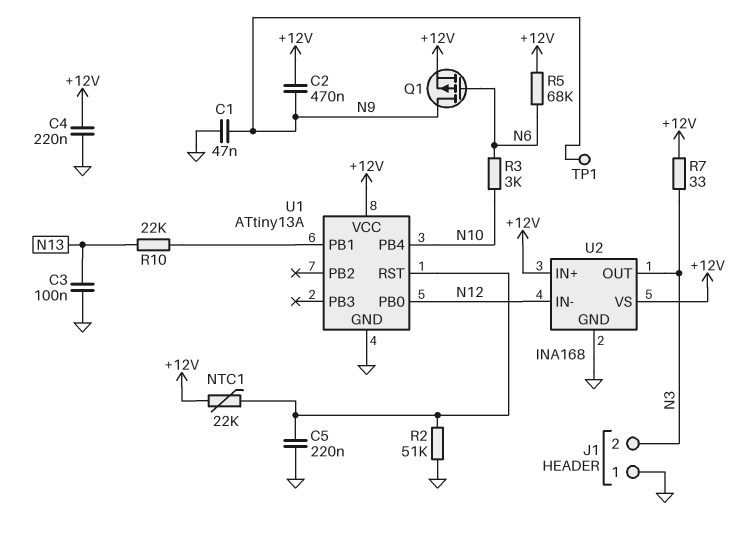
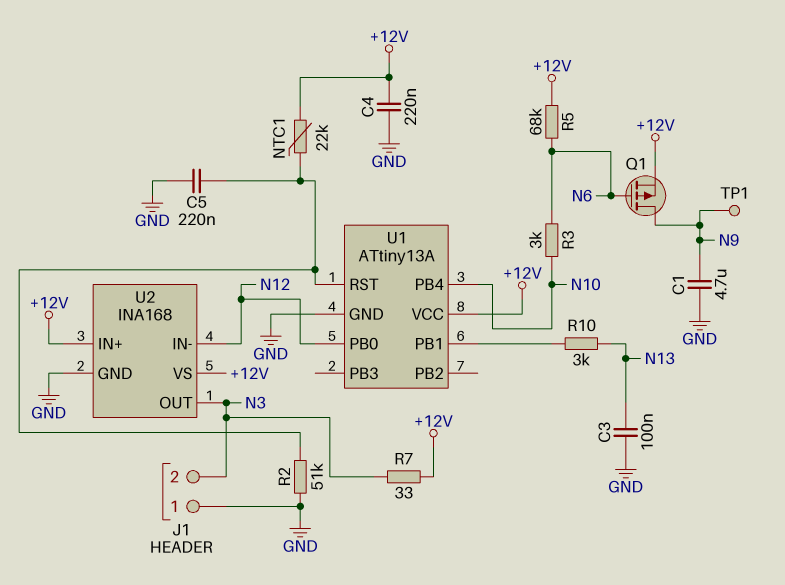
C1: 47nF (GND, N9) -> 4.7uF (GND, N9)
C2: 470nF (+12V, N9) -> none
R10: 22k (N13, U1/PB1) -> 3k (N13, U1/PB1)

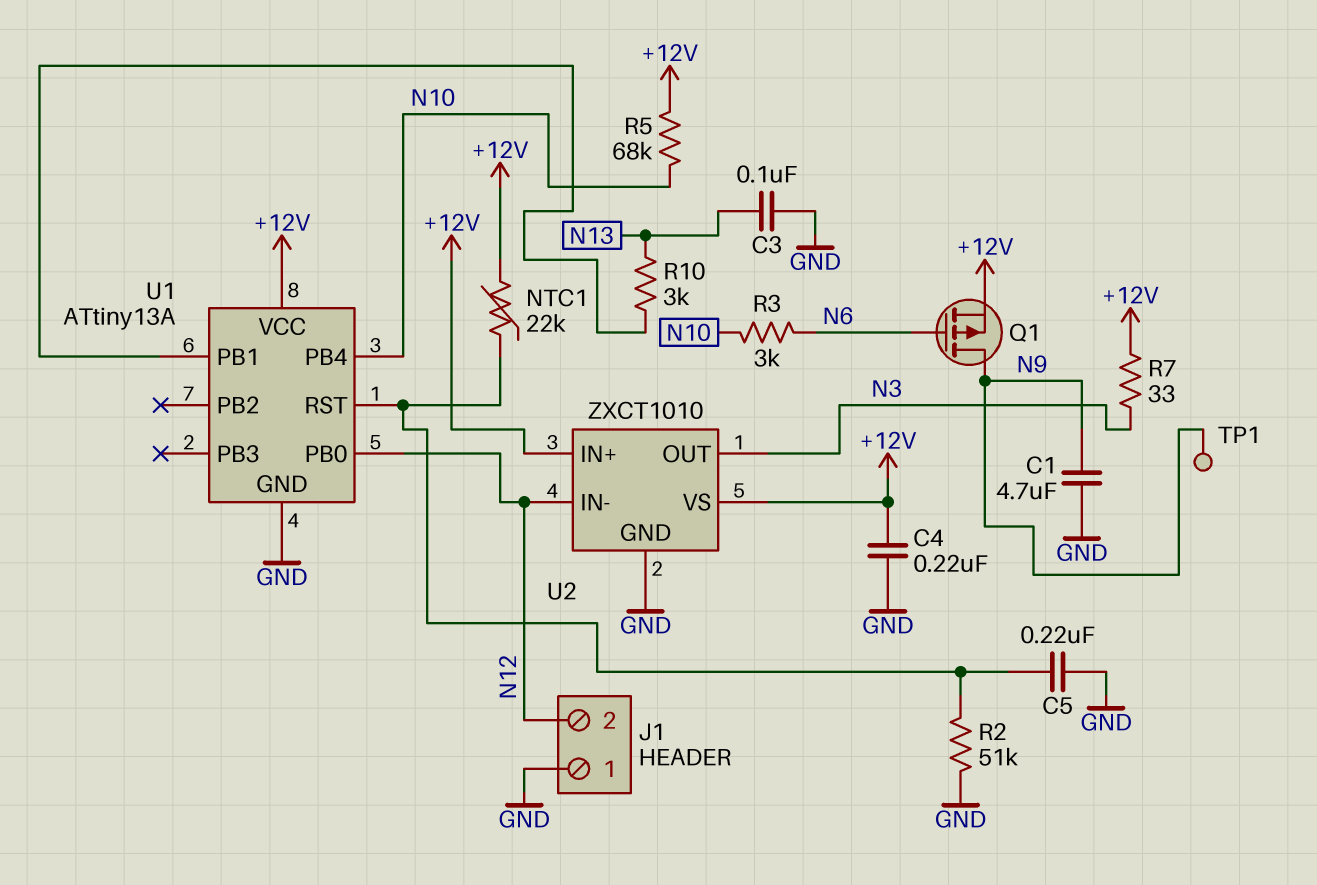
J1 pin 2: N3 -> N12
R5: 68k (+12V, N6) -> 68k (+12V, N10)
U2: INA168 -> ZXCT1010

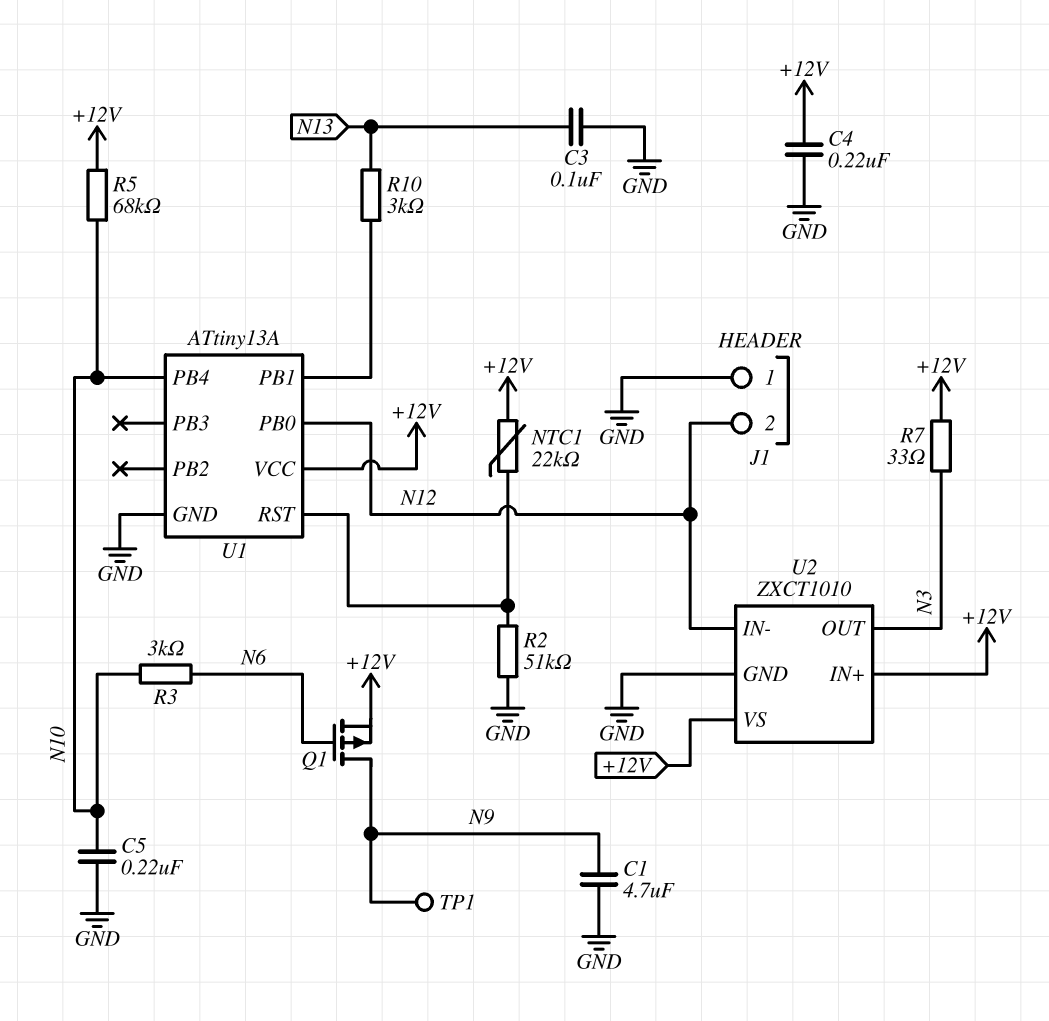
C5: 220nF (GND, U1/RST) -> 220nF (GND, N10)

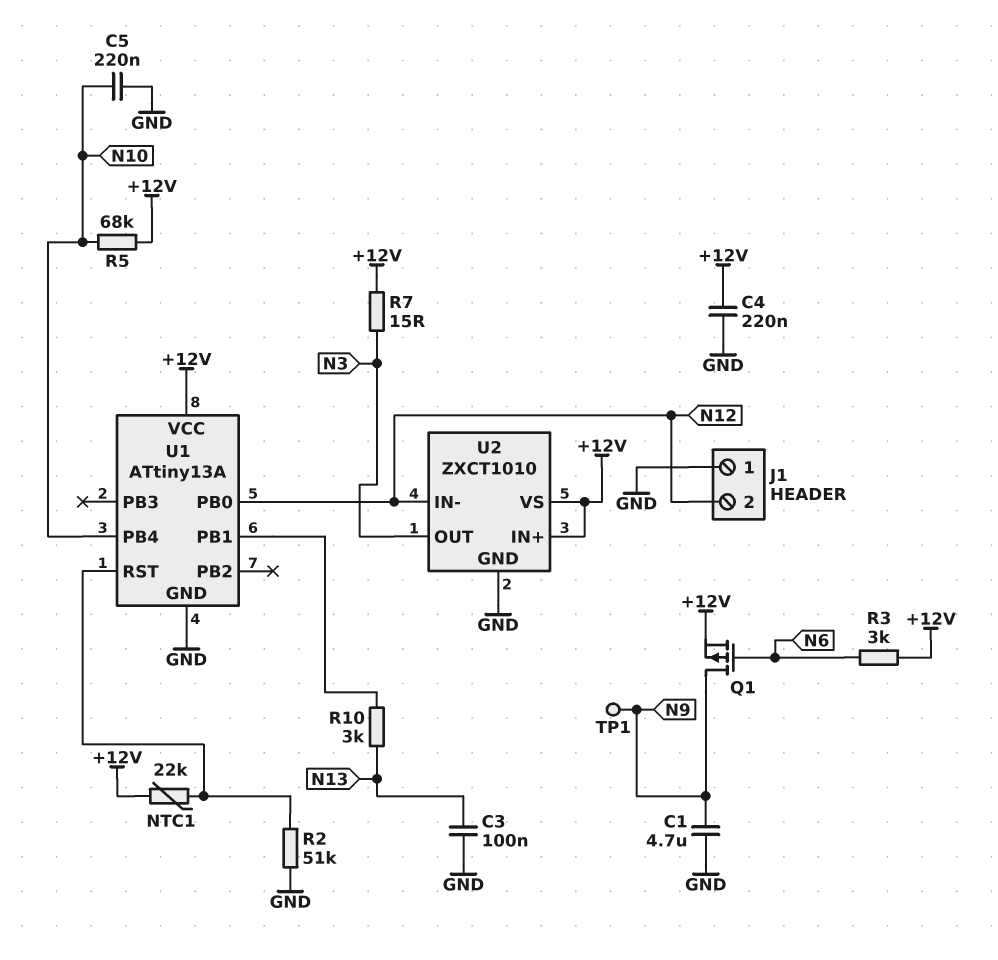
R3: 3k (N6, N10) -> 3k (+12V, N6)
R7: 33 (+12V, N3) -> 15 (+12V, N3)

